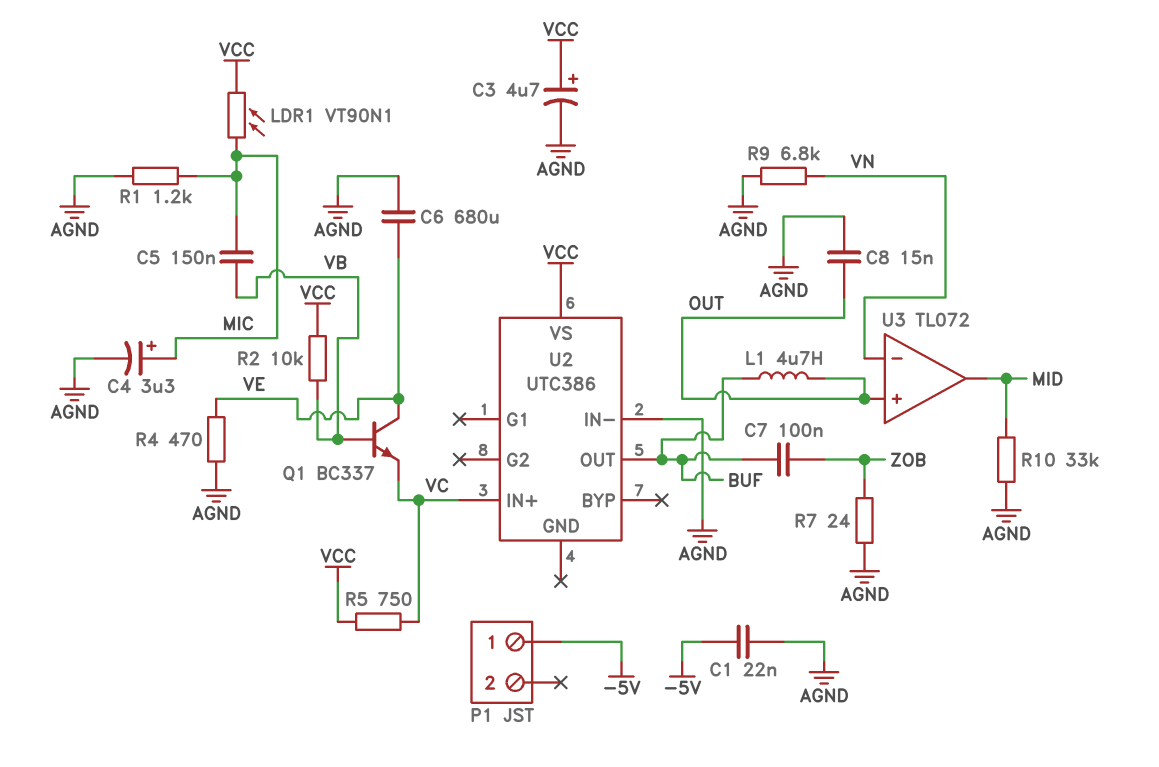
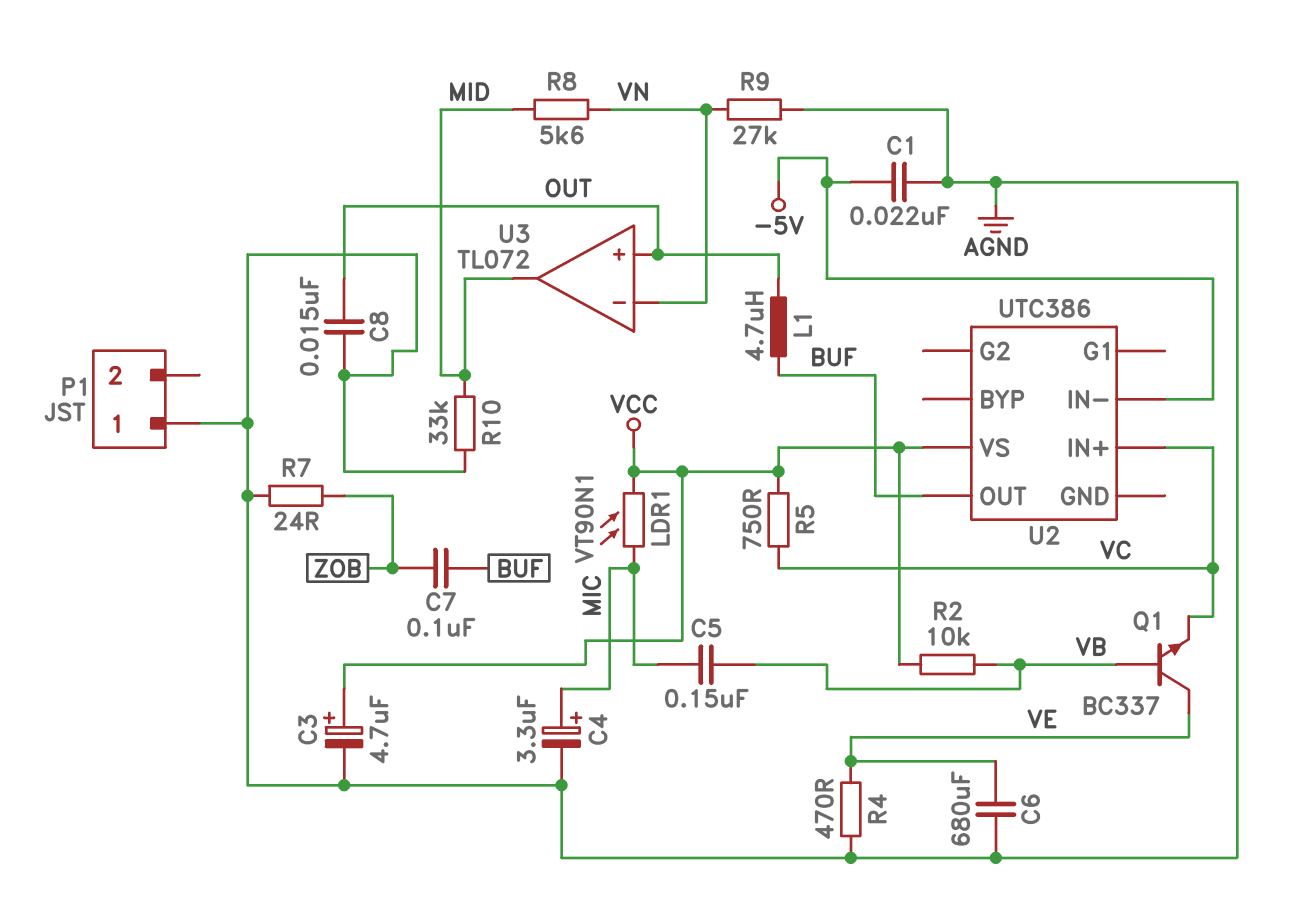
P1 pin 1: -5V -> AGND
R1: 1.2k (AGND, MIC) -> none
R8: none -> 5.6k (MID, VN)
R9: 6.8k (AGND, VN) -> 27k (AGND, VN)
U2 pin IN-: AGND -> -5V

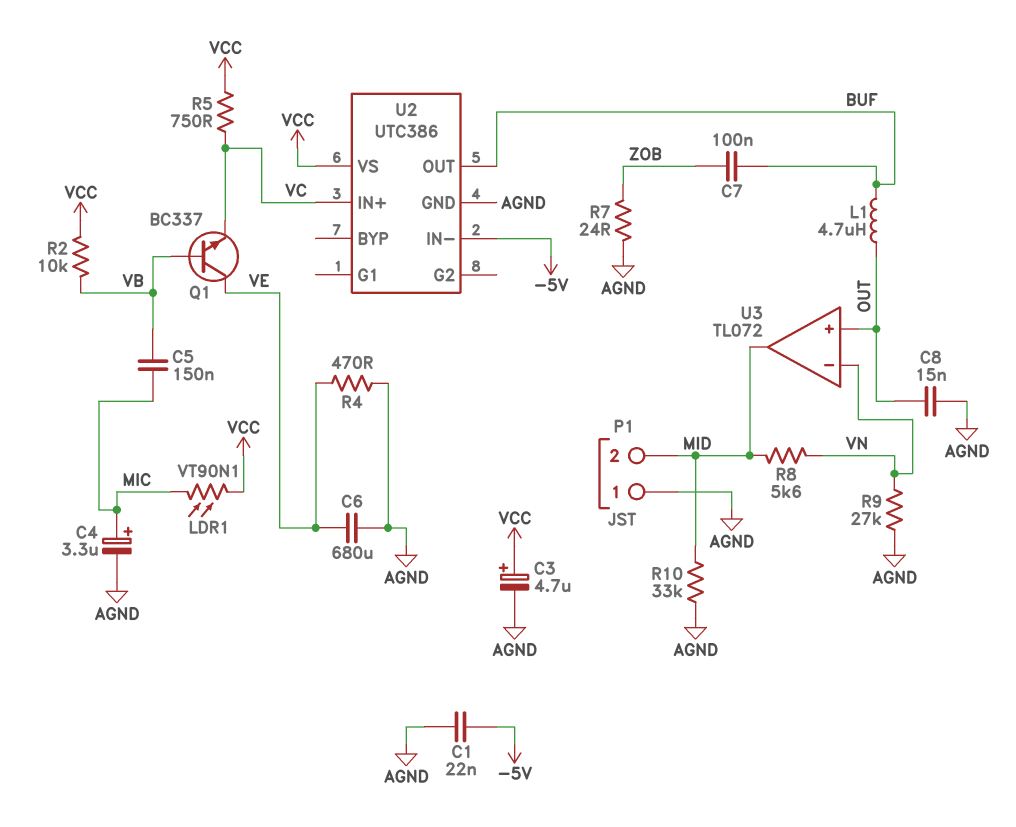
P1 pin 2: none -> MID
U2 pin GND: none -> AGND

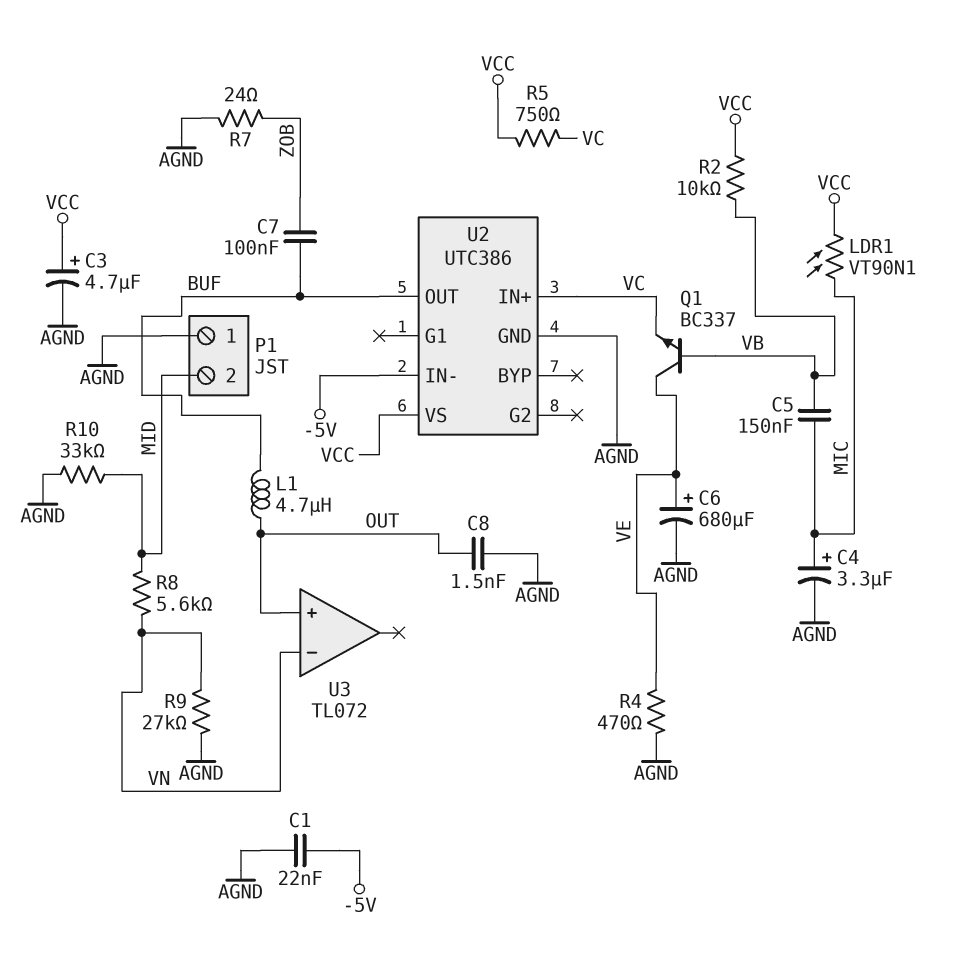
C6: 680uF (AGND, VE) -> 680uF (plus VE, minus AGND)
C8: 15nF (AGND, OUT) -> 1.5nF (AGND, OUT)
U3 pin out: MID -> none

